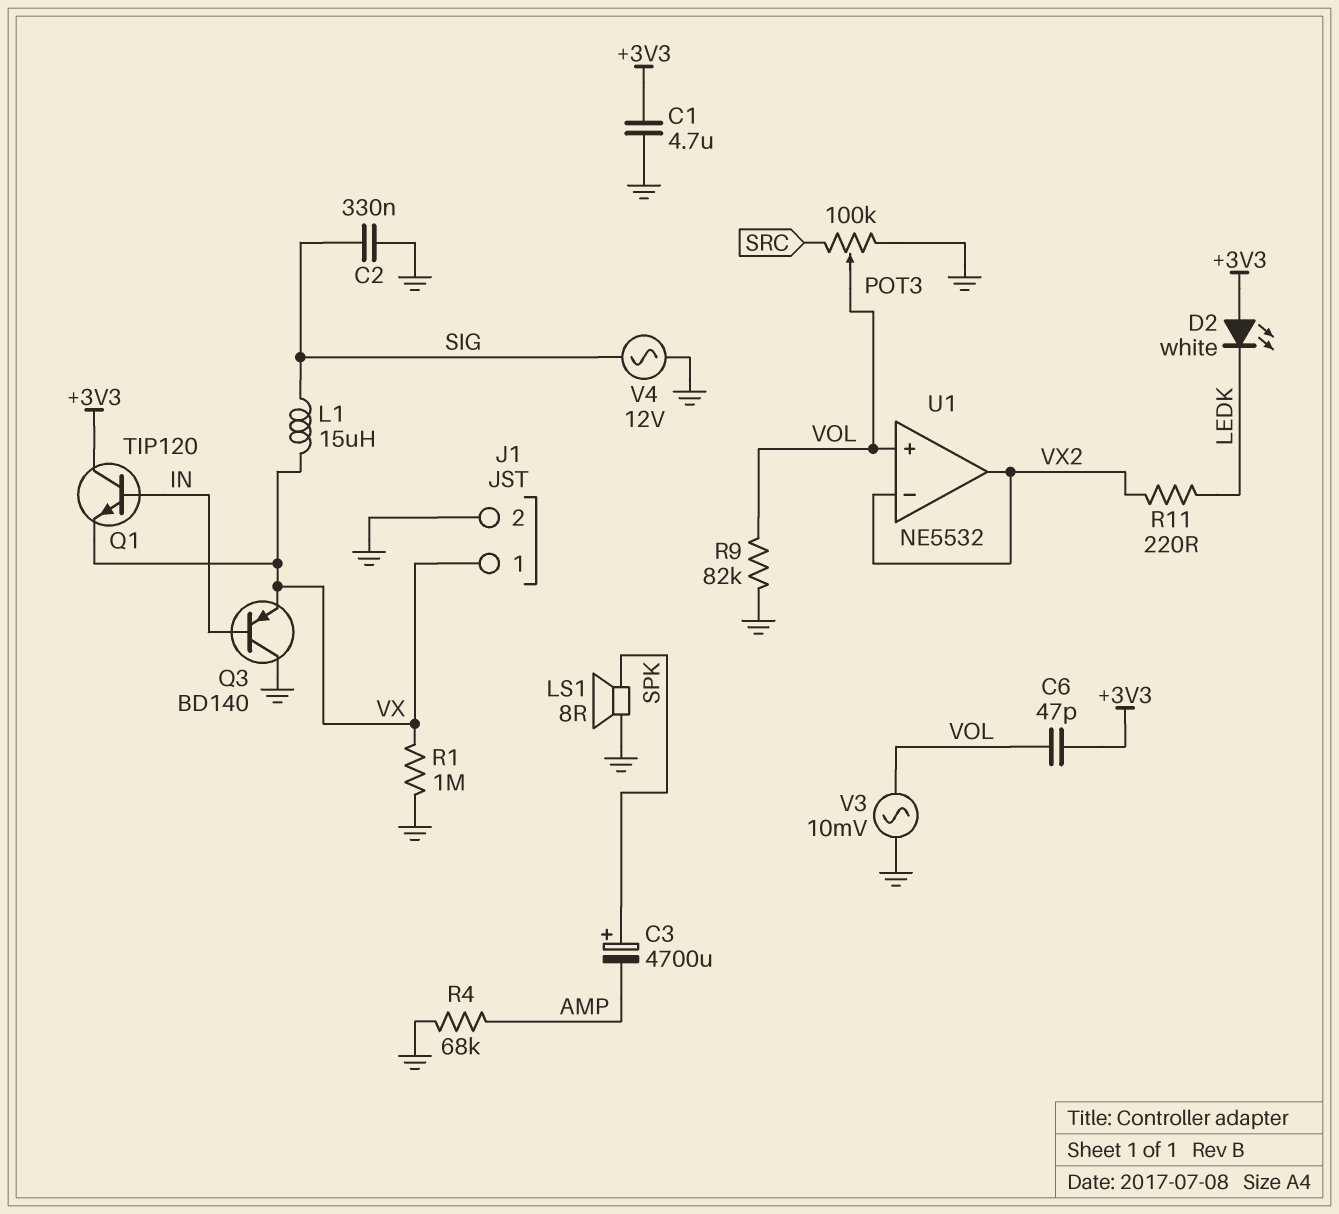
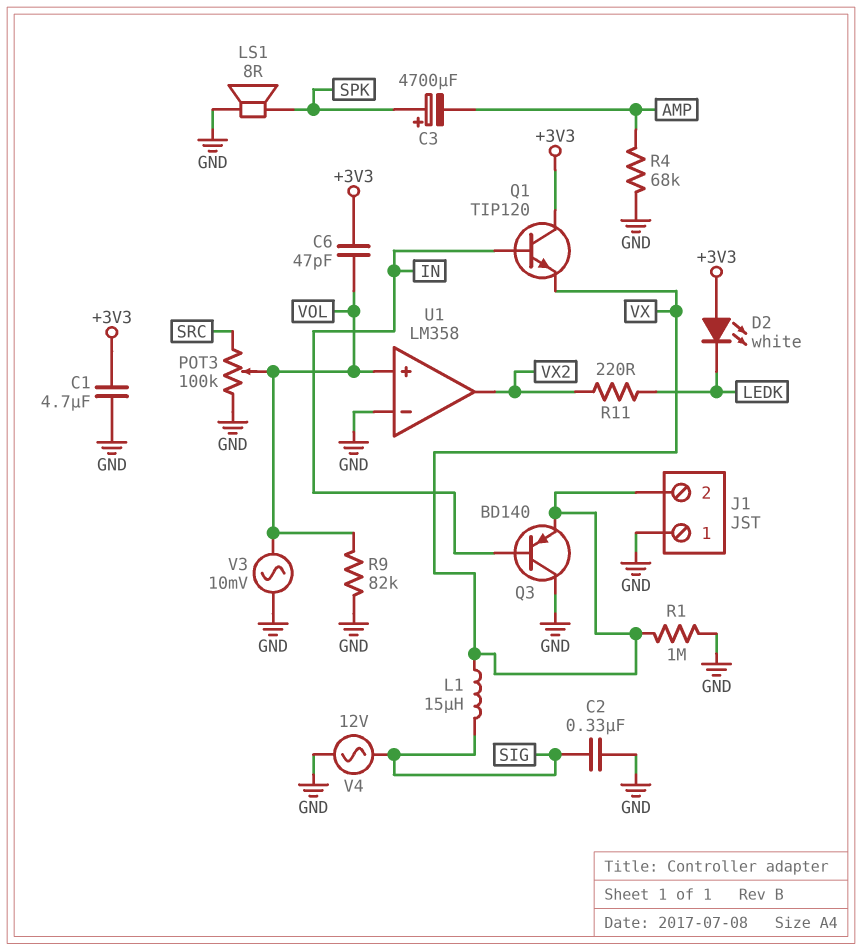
J1 pin 1: VX -> GND
J1 pin 2: GND -> VX
U1: NE5532 -> LM358
U1 pin in-: VX2 -> GND

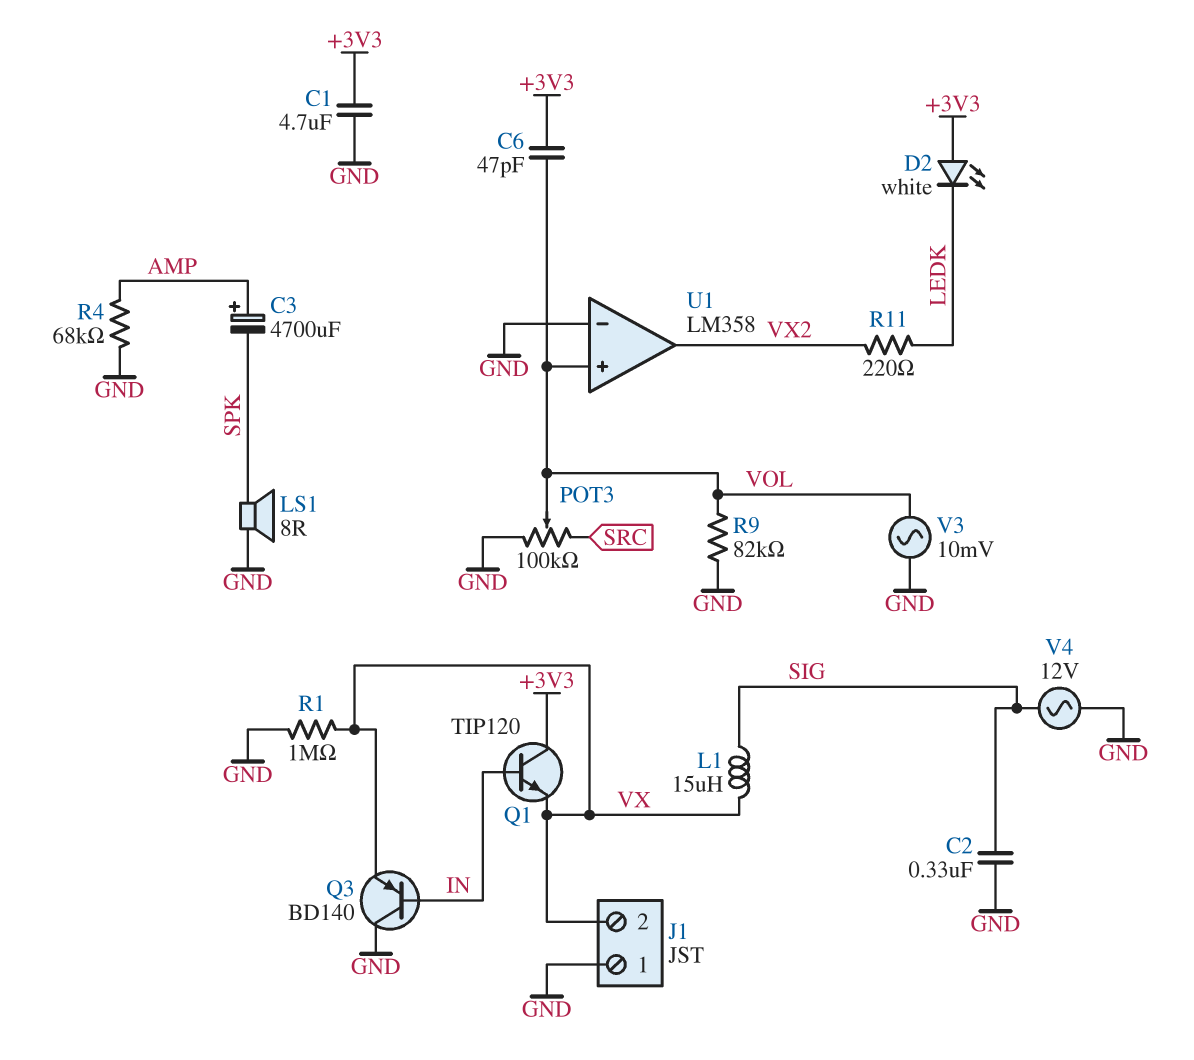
C3: 4700uF (plus SPK, minus AMP) -> 4700uF (plus AMP, minus SPK)

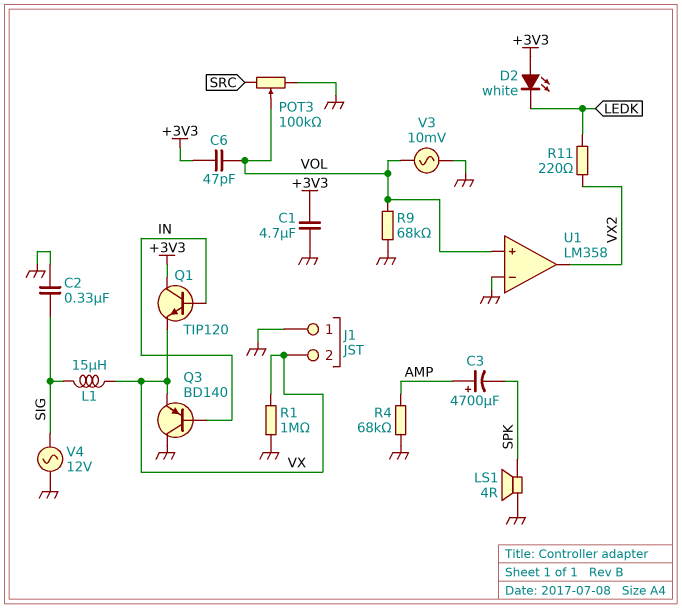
LS1: speaker 8R (GND, SPK) -> speaker 4R (GND, SPK)
R9: 82k (GND, VOL) -> 68k (GND, VOL)

